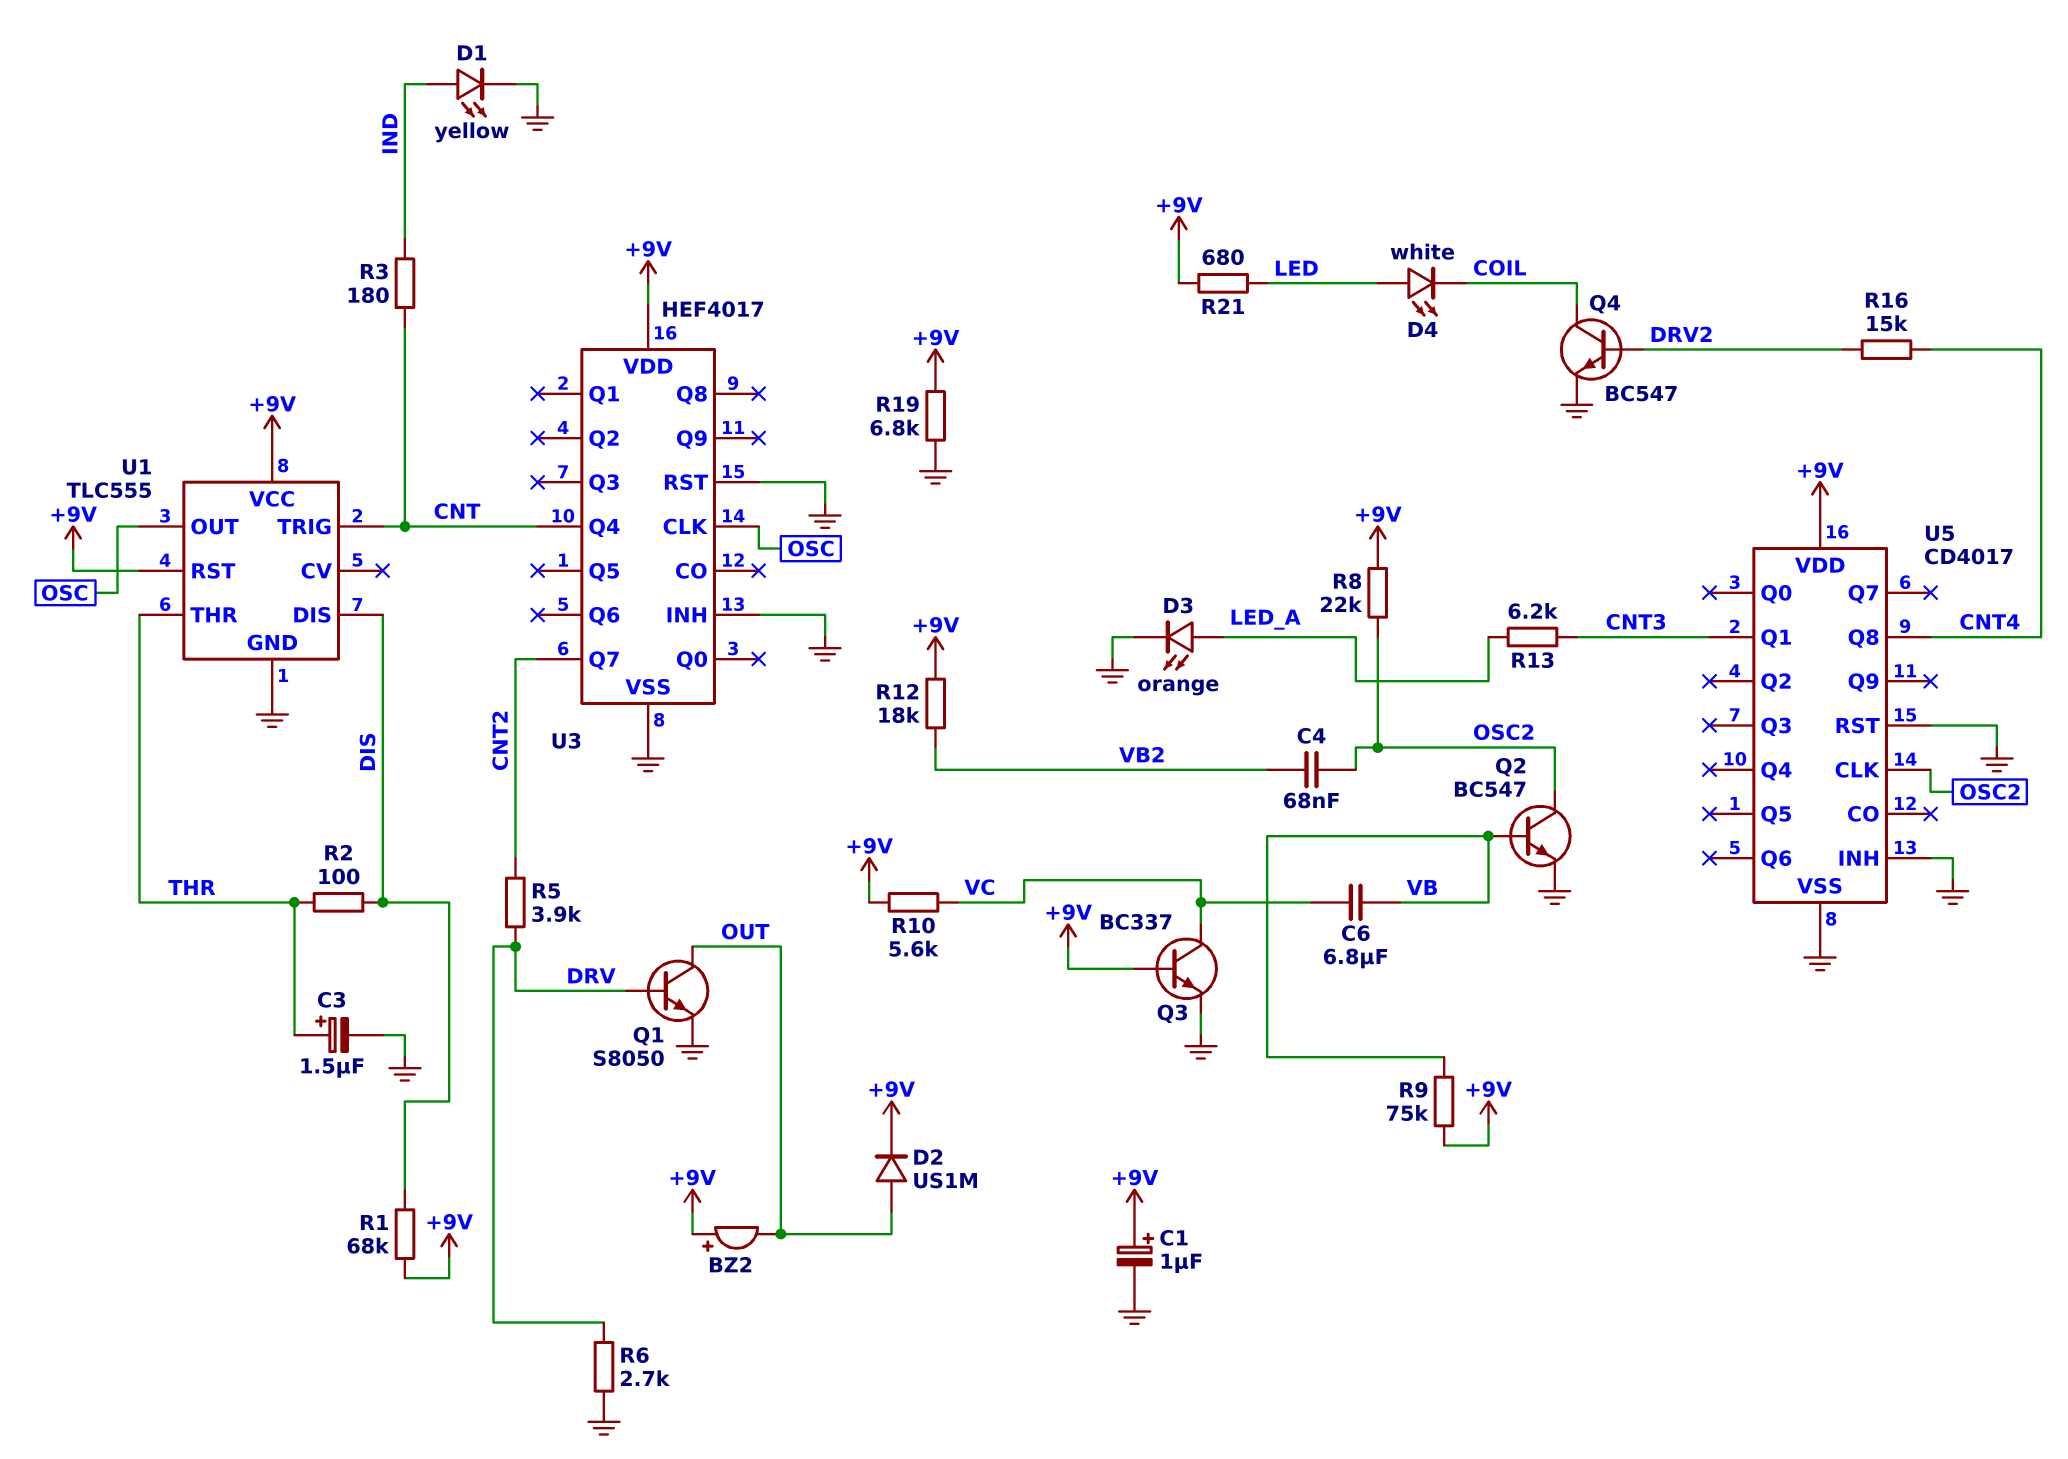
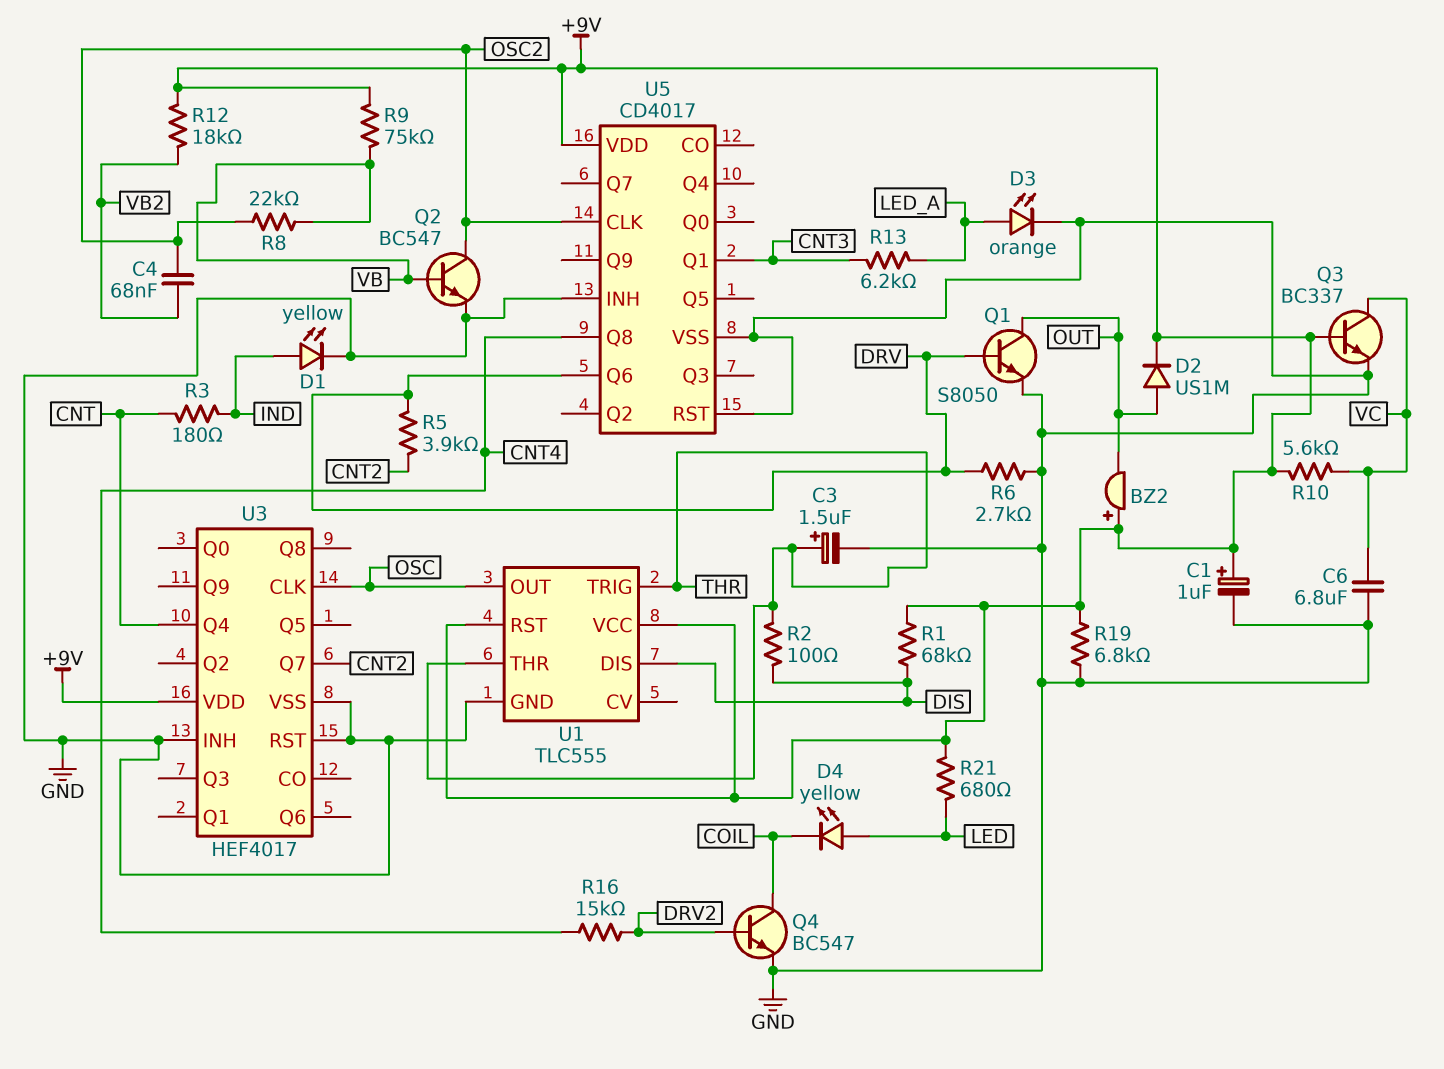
C6: 6.8uF (VB, VC) -> 6.8uF (GND, VC)
D4: LED white (A LED, K COIL) -> LED yellow (A LED, K COIL)
R8: 22k (+9V, OSC2) -> 22k (OSC2, VB)
U1 pin TRIG: CNT -> THR
U5 pin Q6: none -> DRV

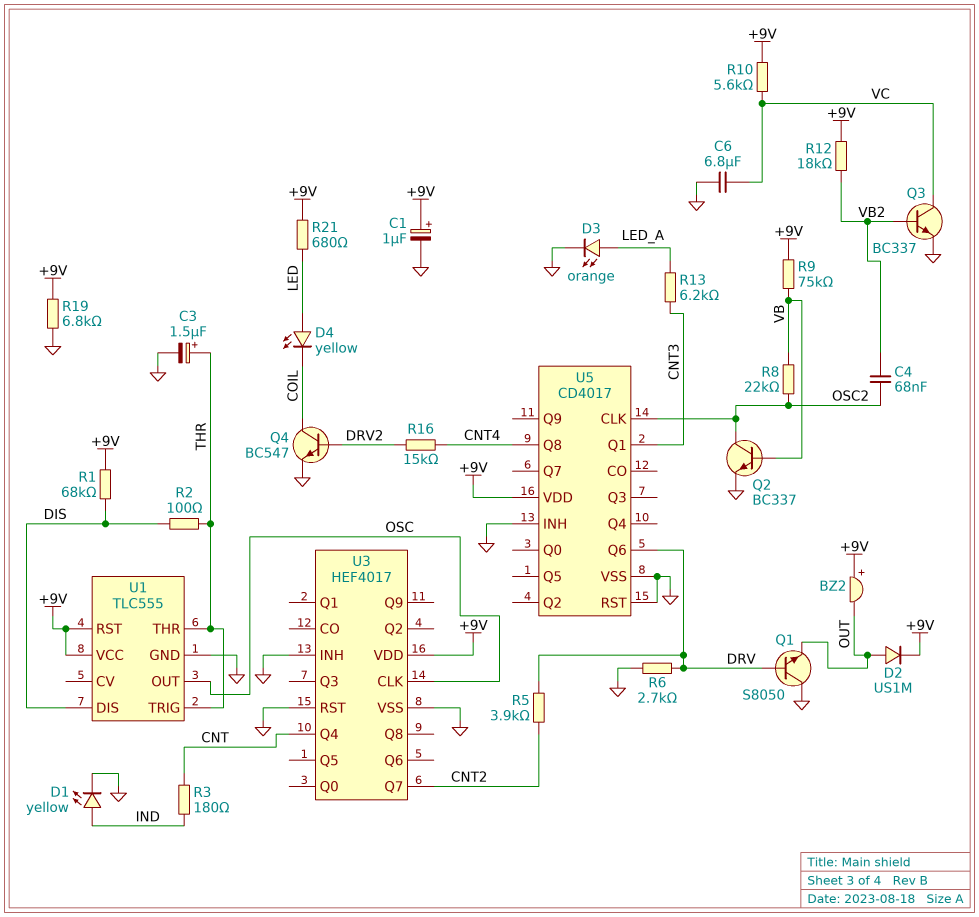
Q1: NPN S8050 (B DRV, C OUT, E GND) -> NPN S8050 (B DRV, C GND, E OUT)
Q2: NPN BC547 (B VB, C OSC2, E GND) -> NPN BC337 (B VB, C OSC2, E GND)
Q3: NPN BC337 (B +9V, C VC, E GND) -> NPN BC337 (B VB2, C VC, E GND)

